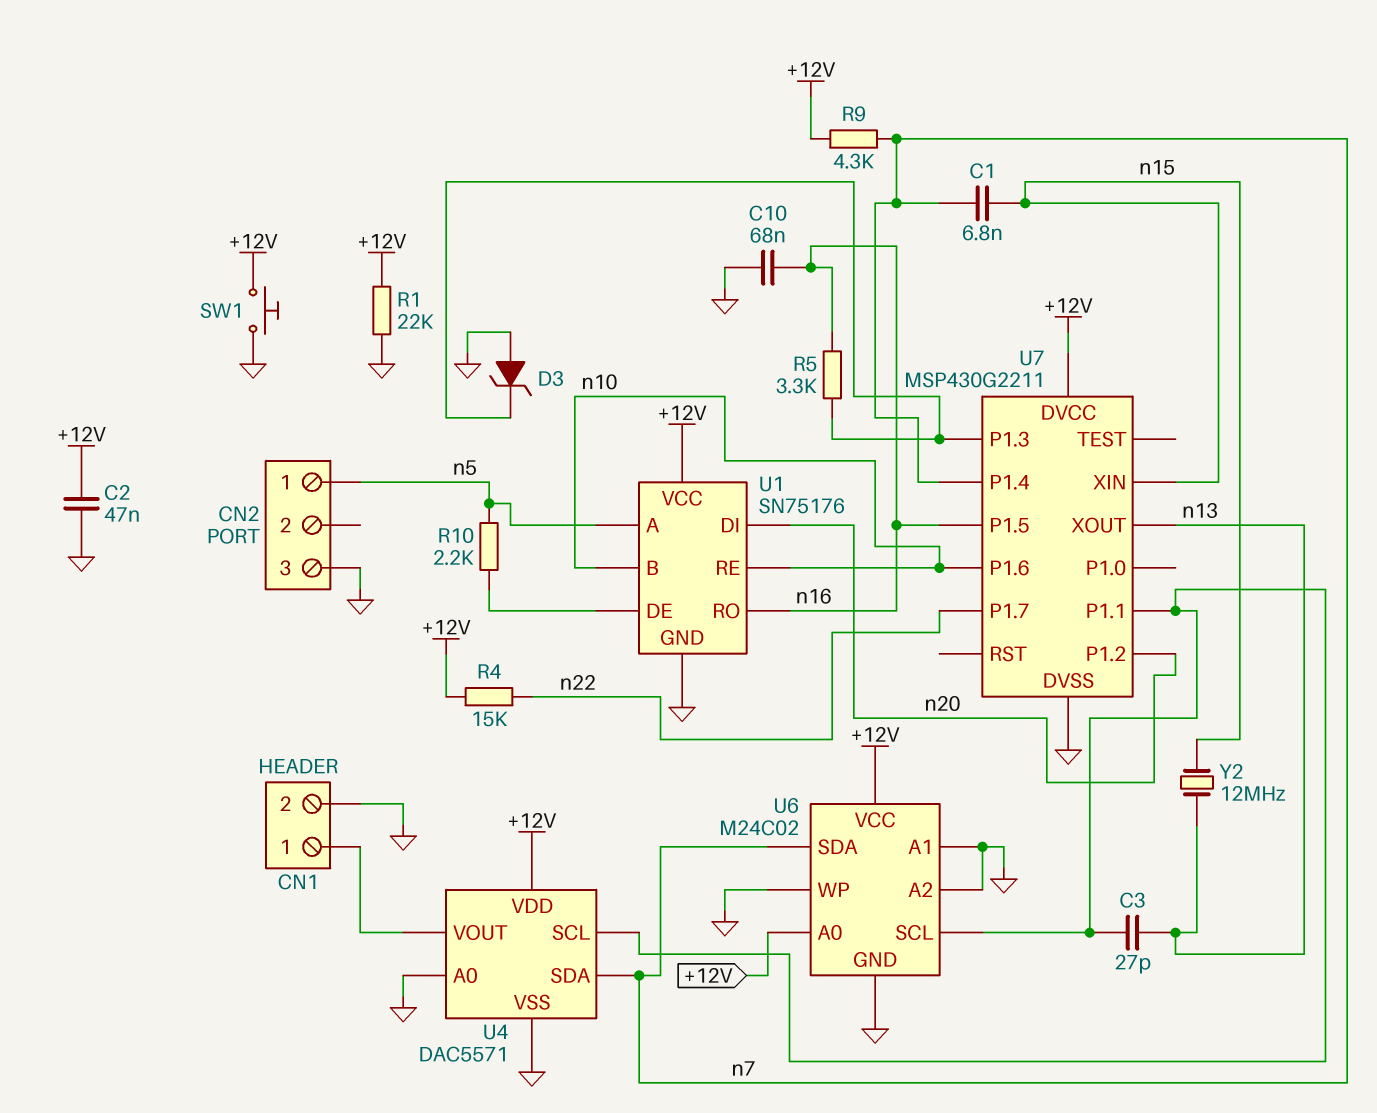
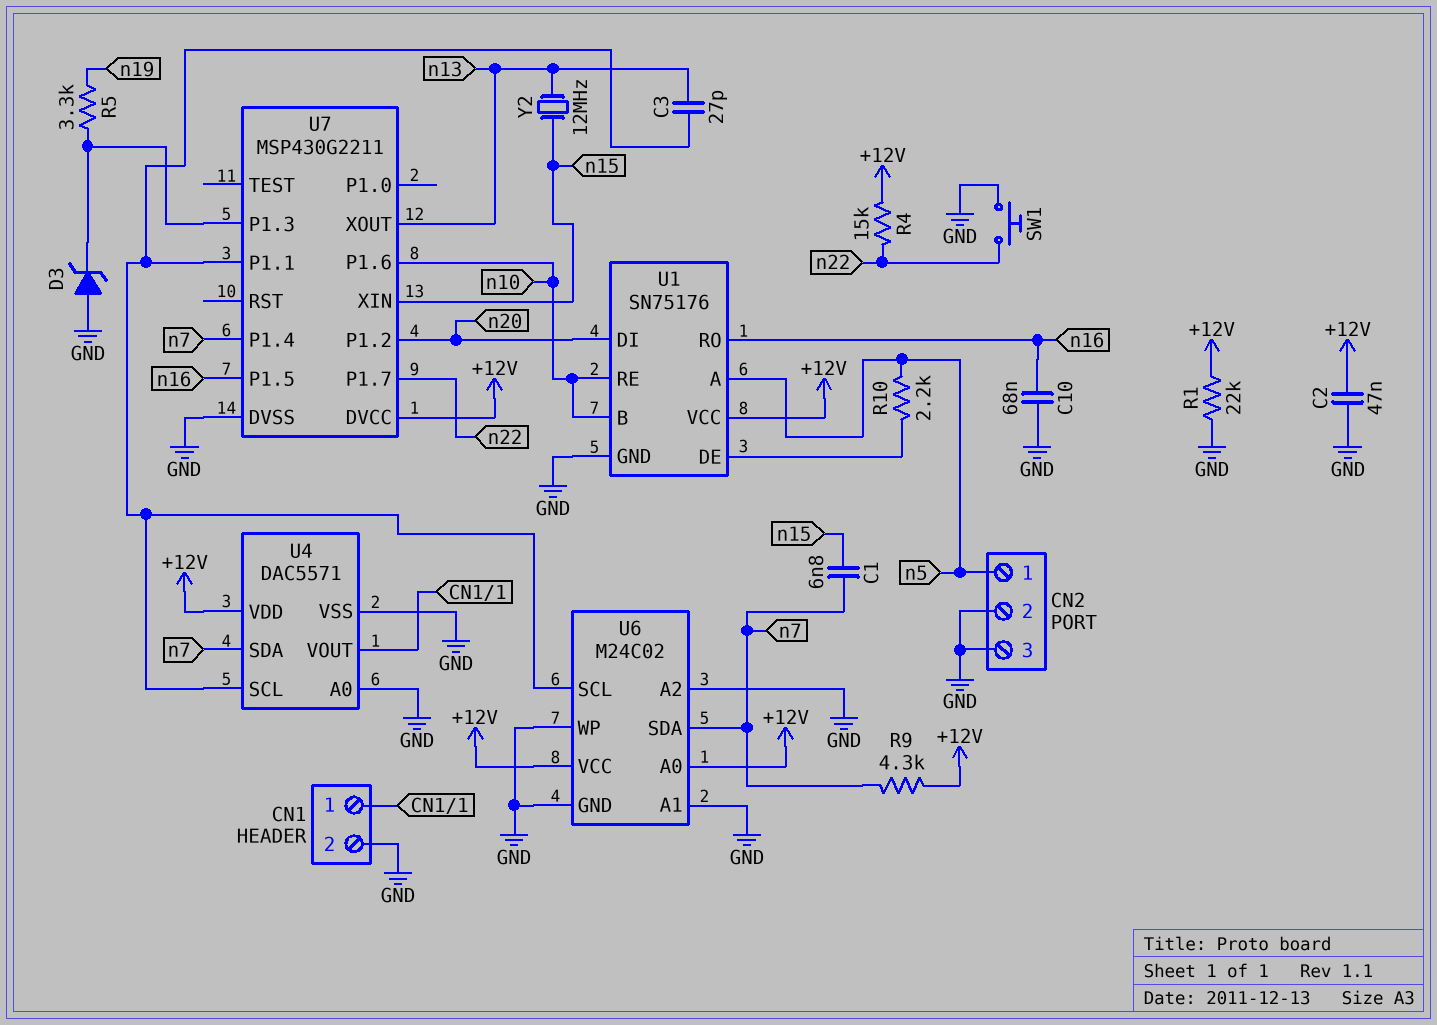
CN2 pin 2: none -> GND
R5: 3.3k (U7/P1.3, n16) -> 3.3k (U7/P1.3, n19)
SW1: button (+12V, GND) -> button (GND, n22)

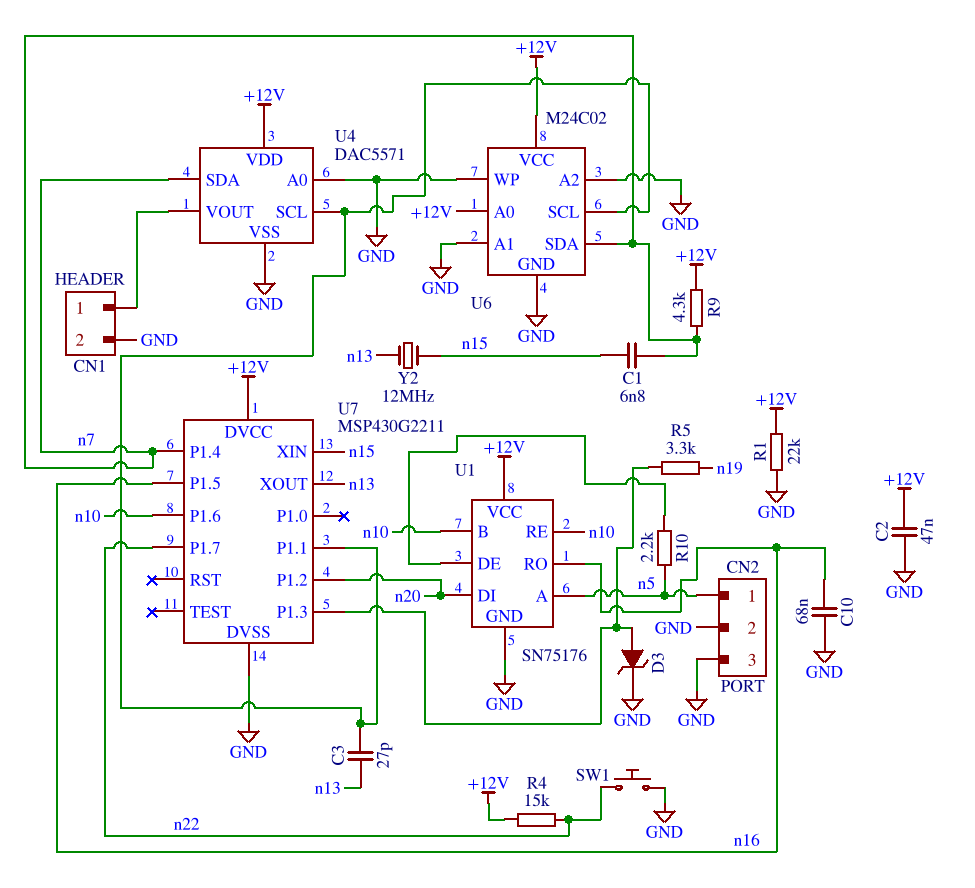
D3: zener (A GND, K U7/P1.3) -> zener (A U7/P1.3, K GND)

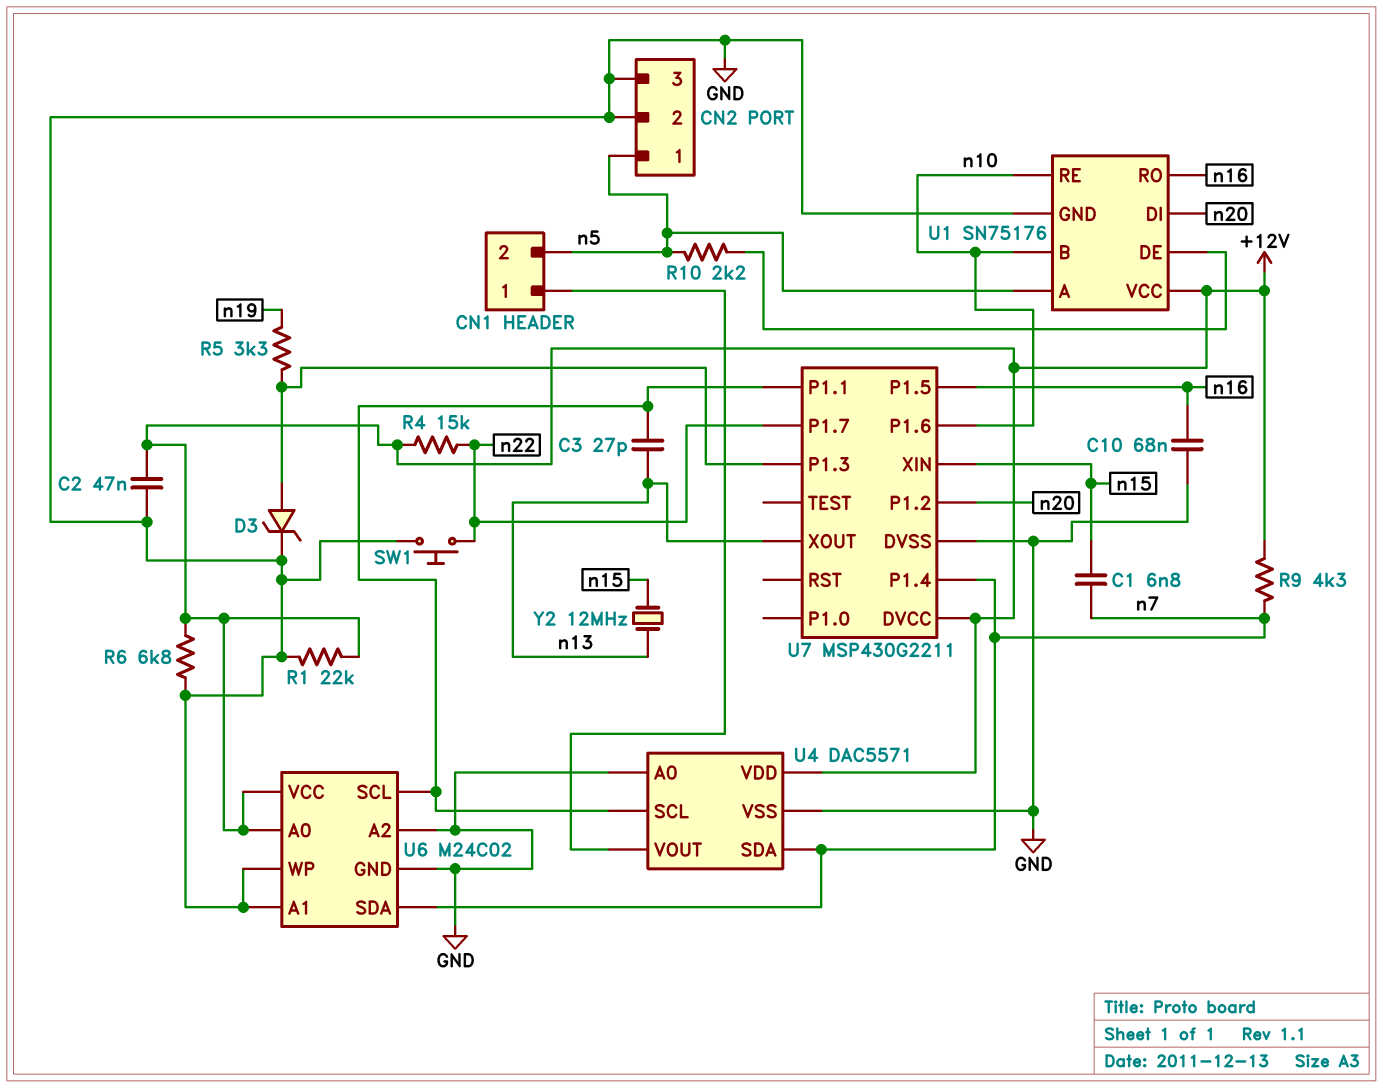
CN1 pin 2: GND -> n5
R6: none -> 6.8k (+12V, GND)

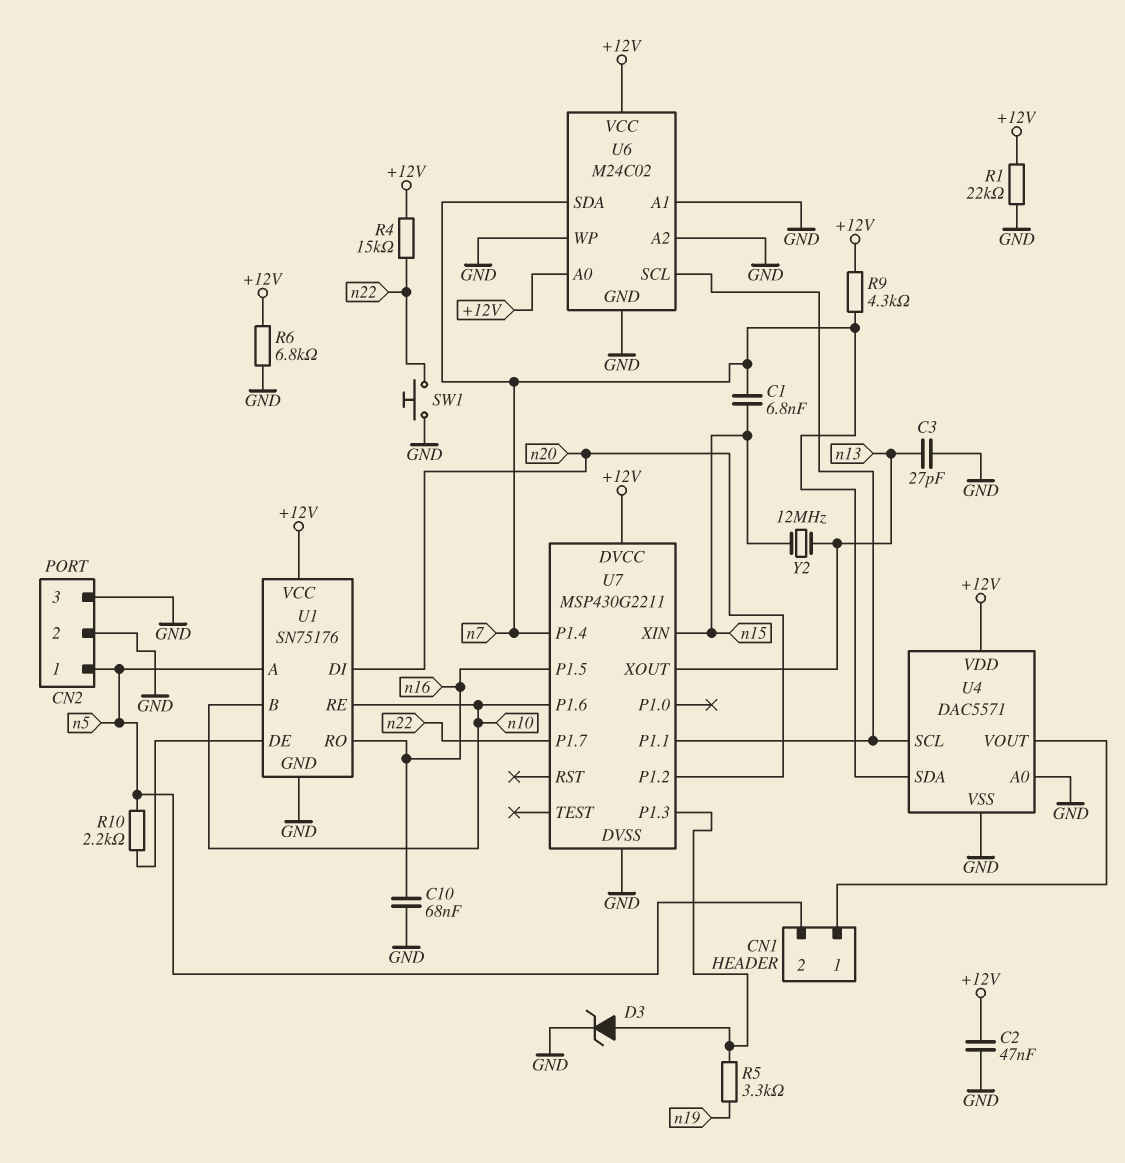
C3: 27pF (U4/SCL, n13) -> 27pF (GND, n13)

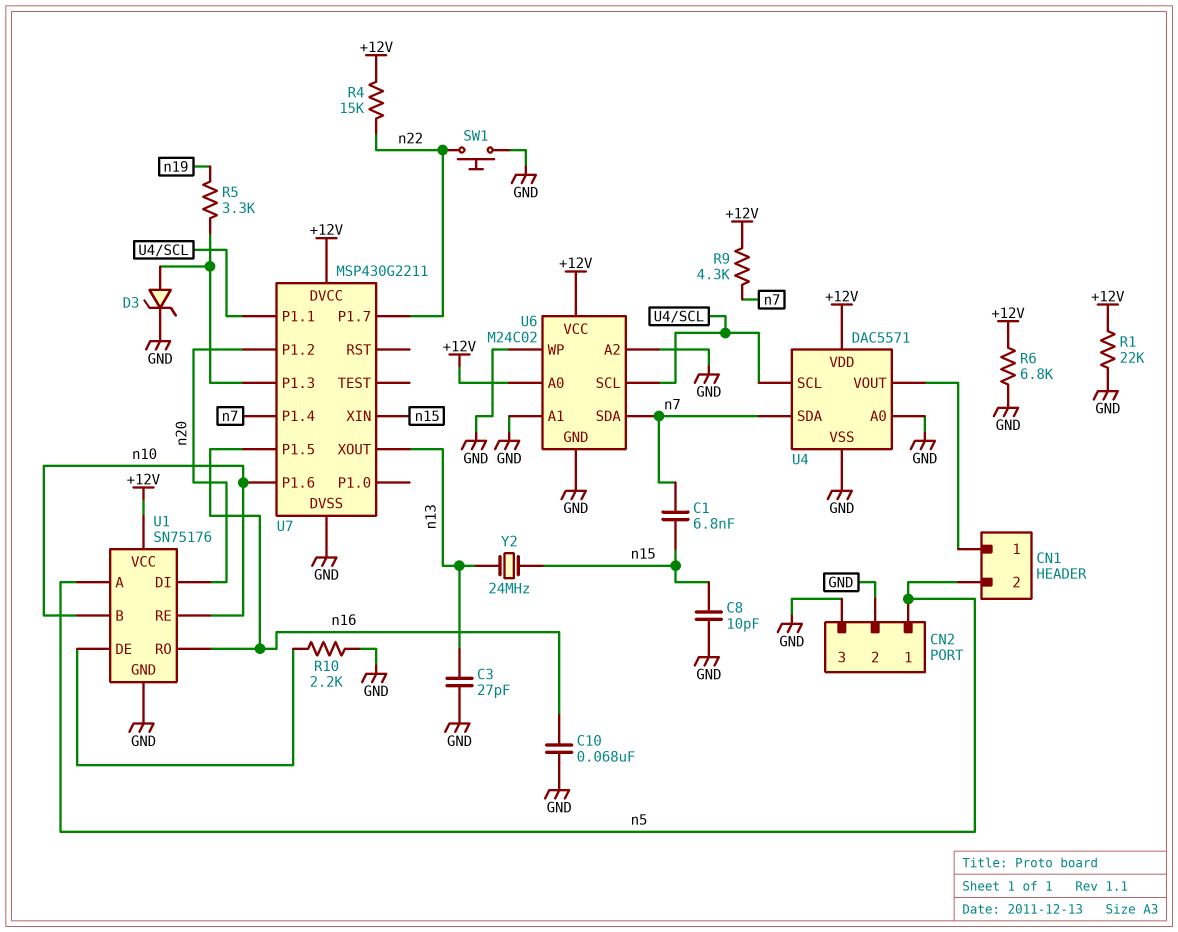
C2: 47nF (+12V, GND) -> none
C8: none -> 10pF (GND, n15)
R10: 2.2k (U1/DE, n5) -> 2.2k (GND, U1/DE)
Y2: 12MHz (n13, n15) -> 24MHz (n13, n15)

